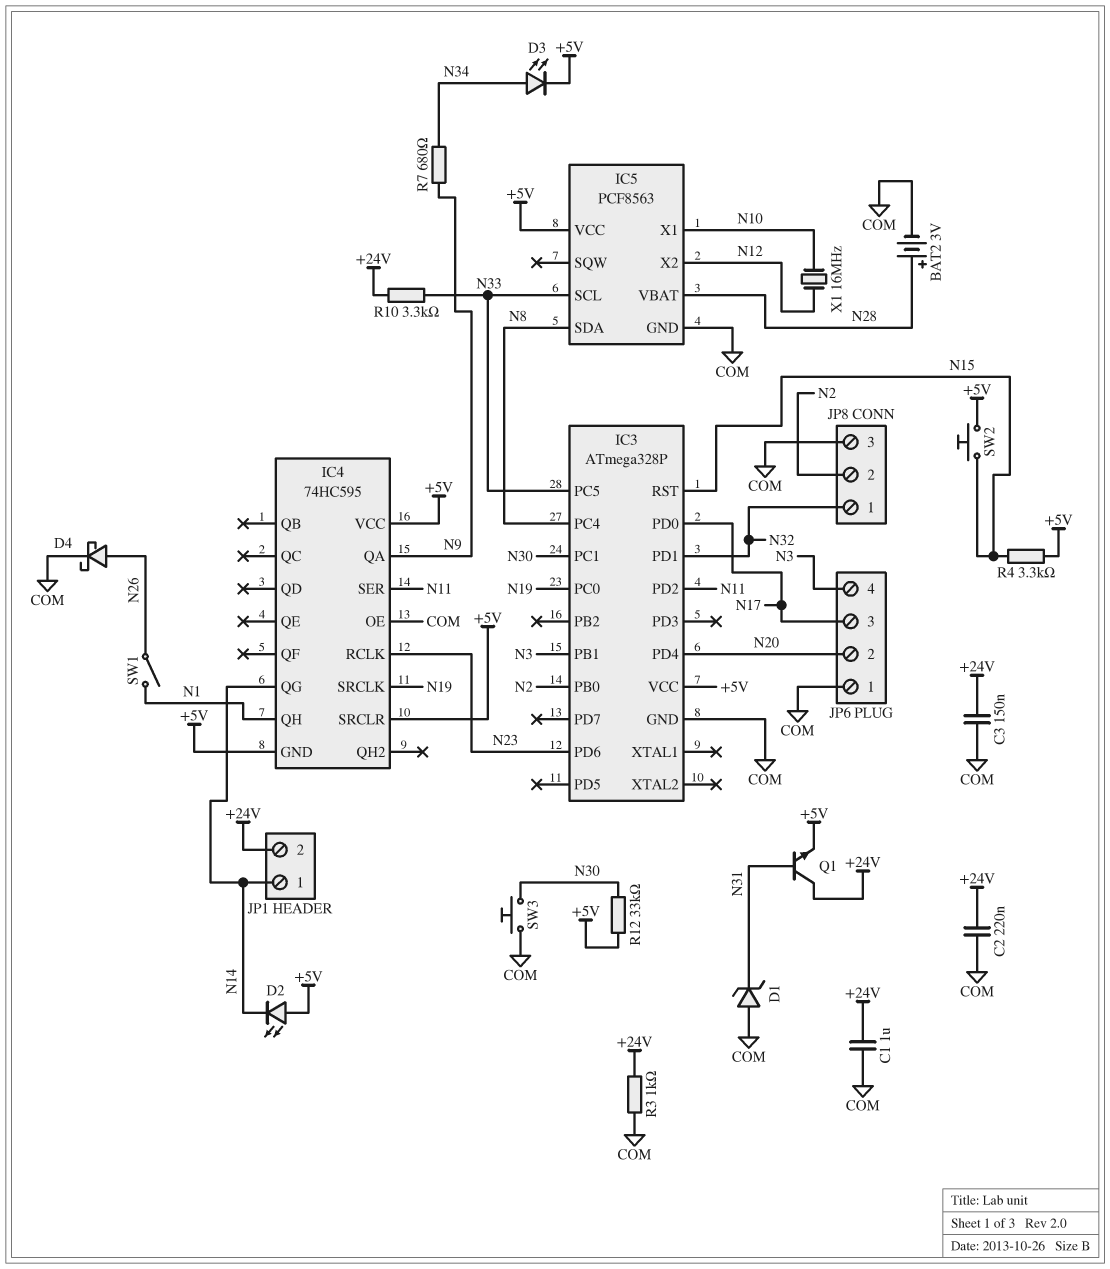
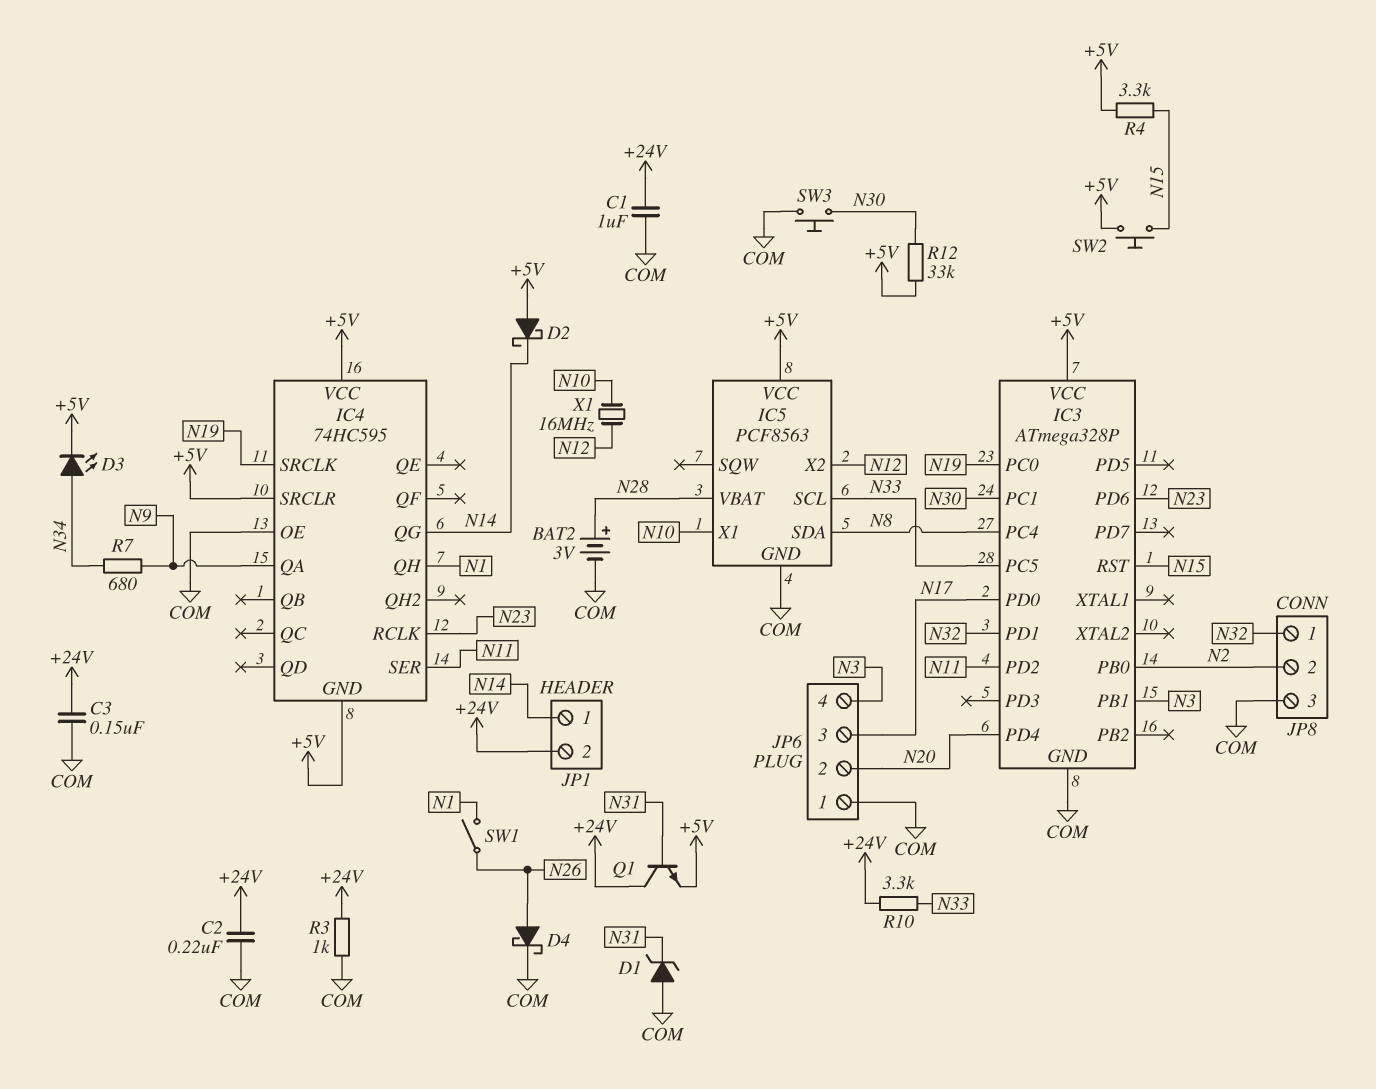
D2: LED (A +5V, K N14) -> schottky (A +5V, K N14)

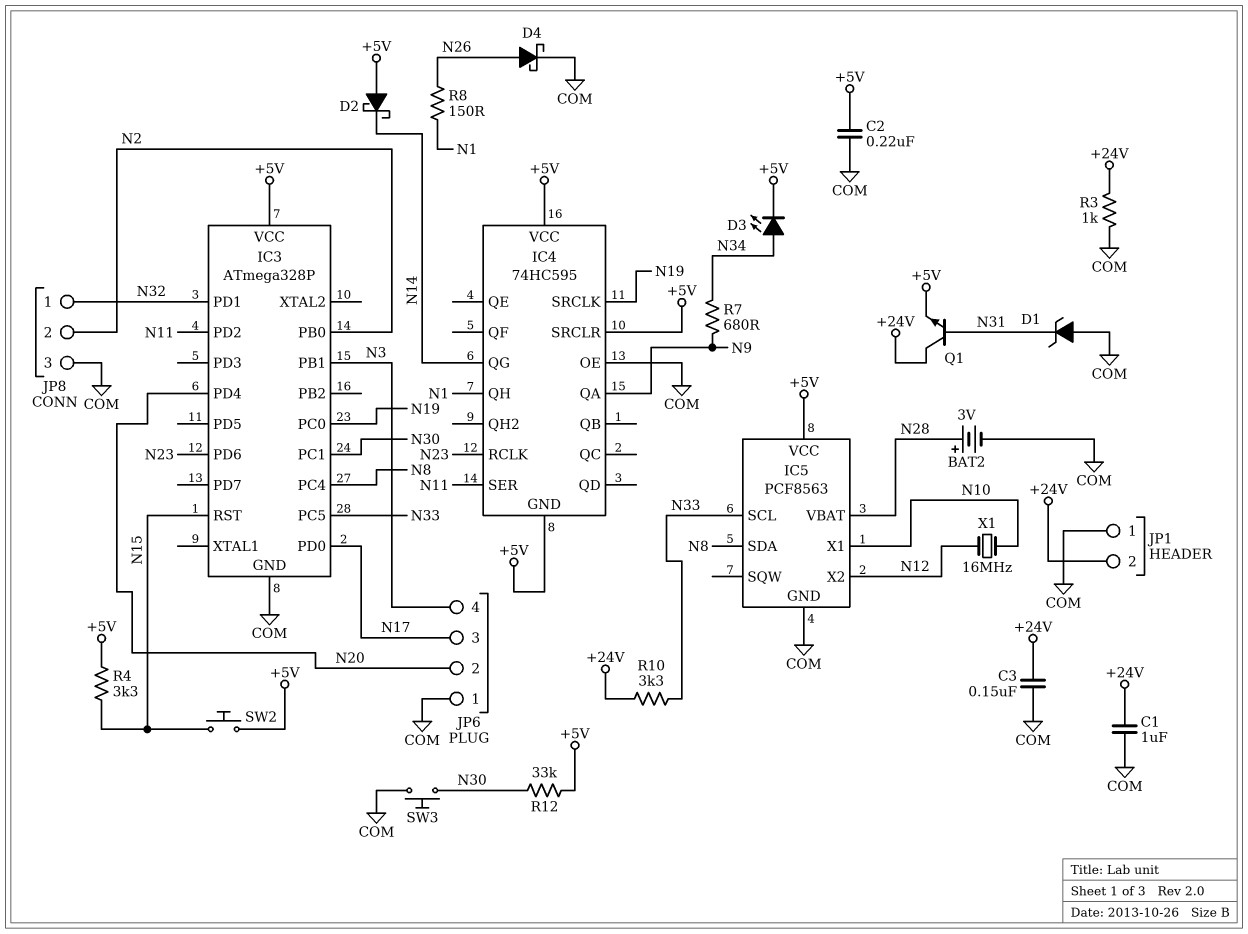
C2: 220nF (+24V, COM) -> 220nF (+5V, COM)
JP1 pin 1: N14 -> COM
R8: none -> 150 (N1, N26)
SW1: switch (N1, N26) -> none

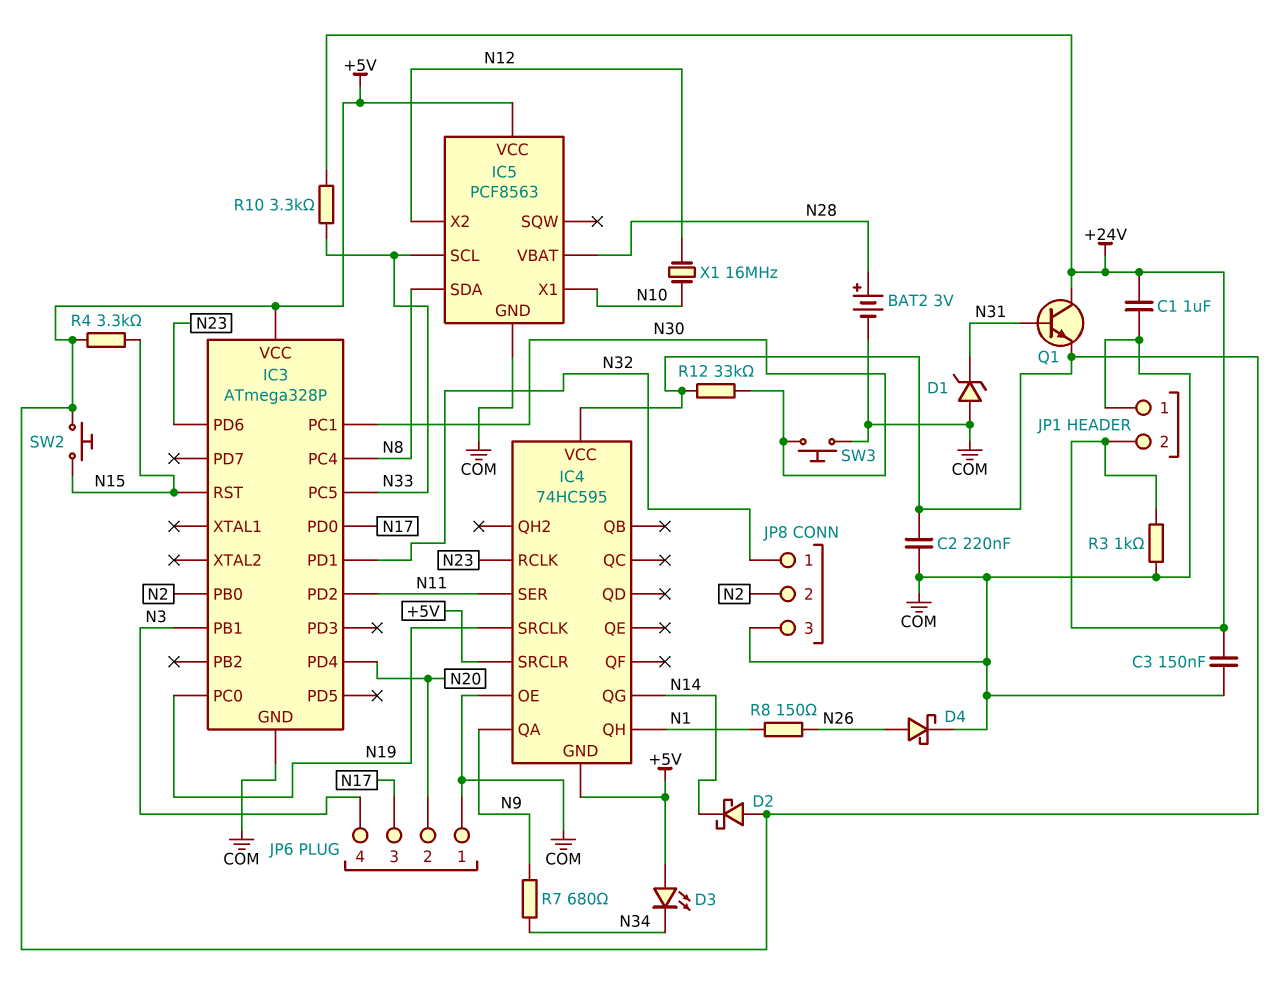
D3: LED (A N34, K +5V) -> LED (A +5V, K N34)

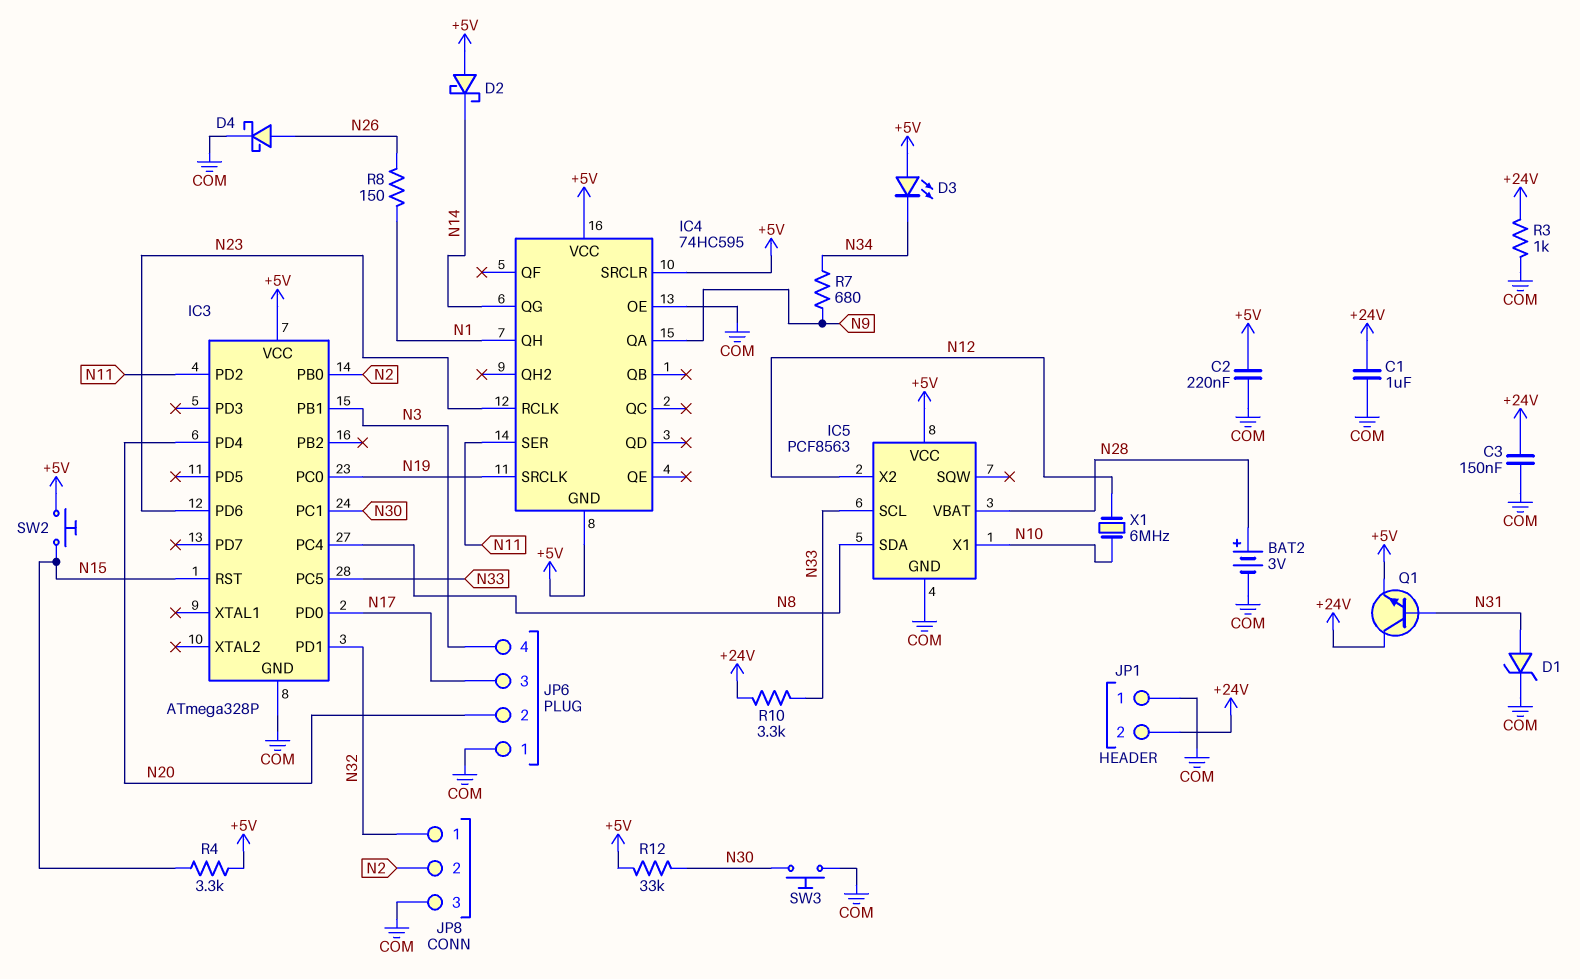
D1: zener (A COM, K N31) -> zener (A N31, K COM)
X1: 16MHz (N10, N12) -> 6MHz (N10, N12)

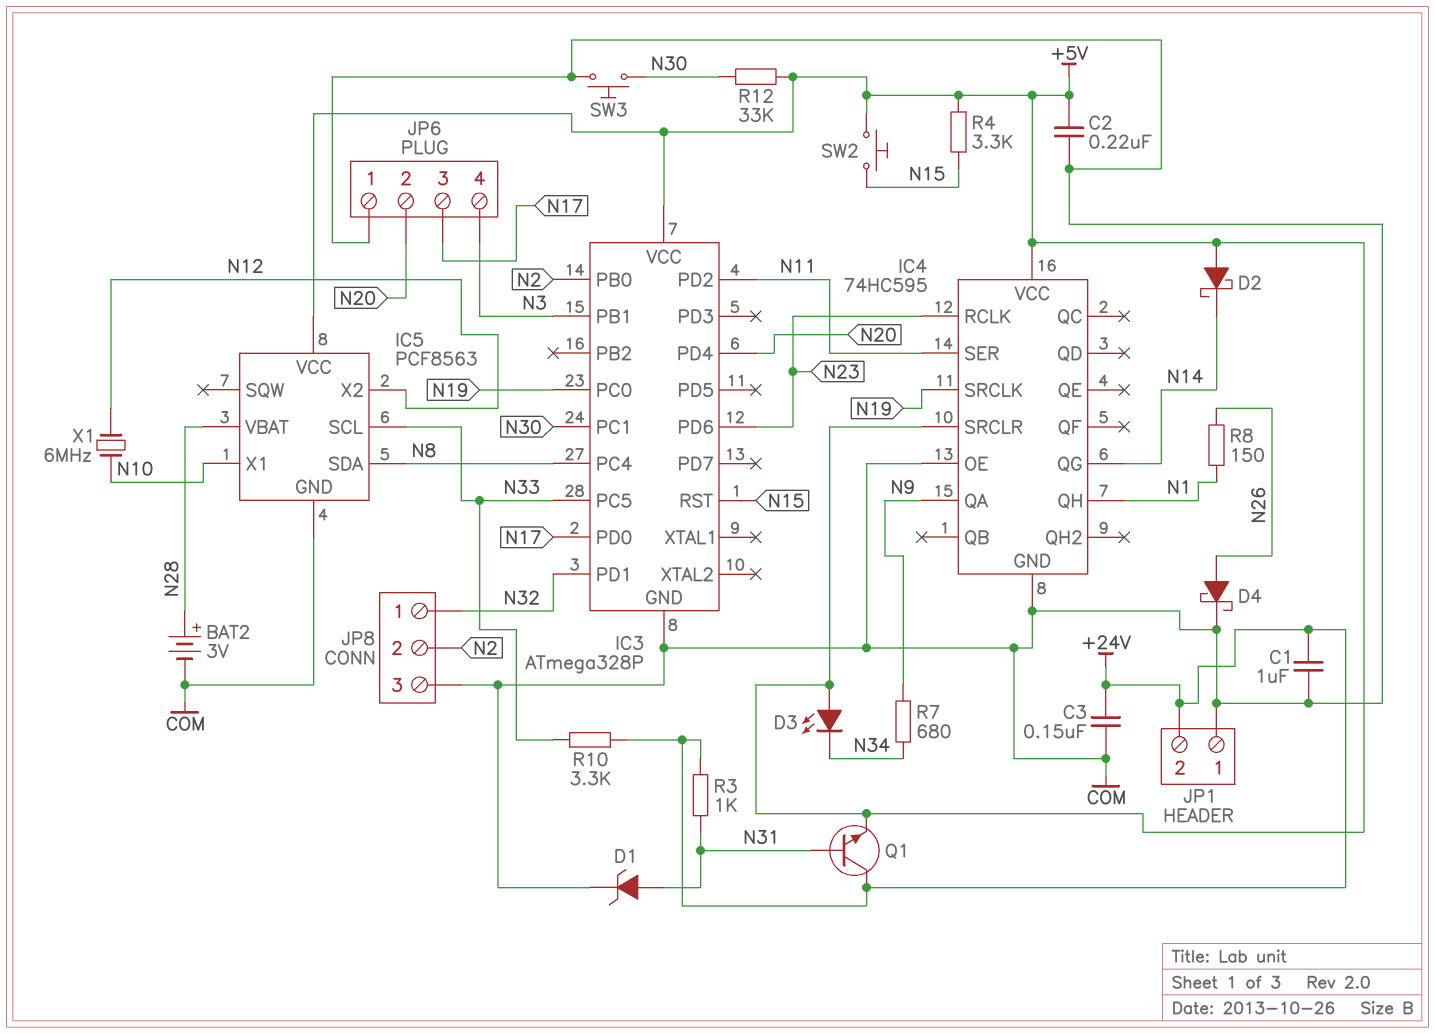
IC4 pin GND: +5V -> COM
R3: 1k (+24V, COM) -> 1k (+24V, N31)

